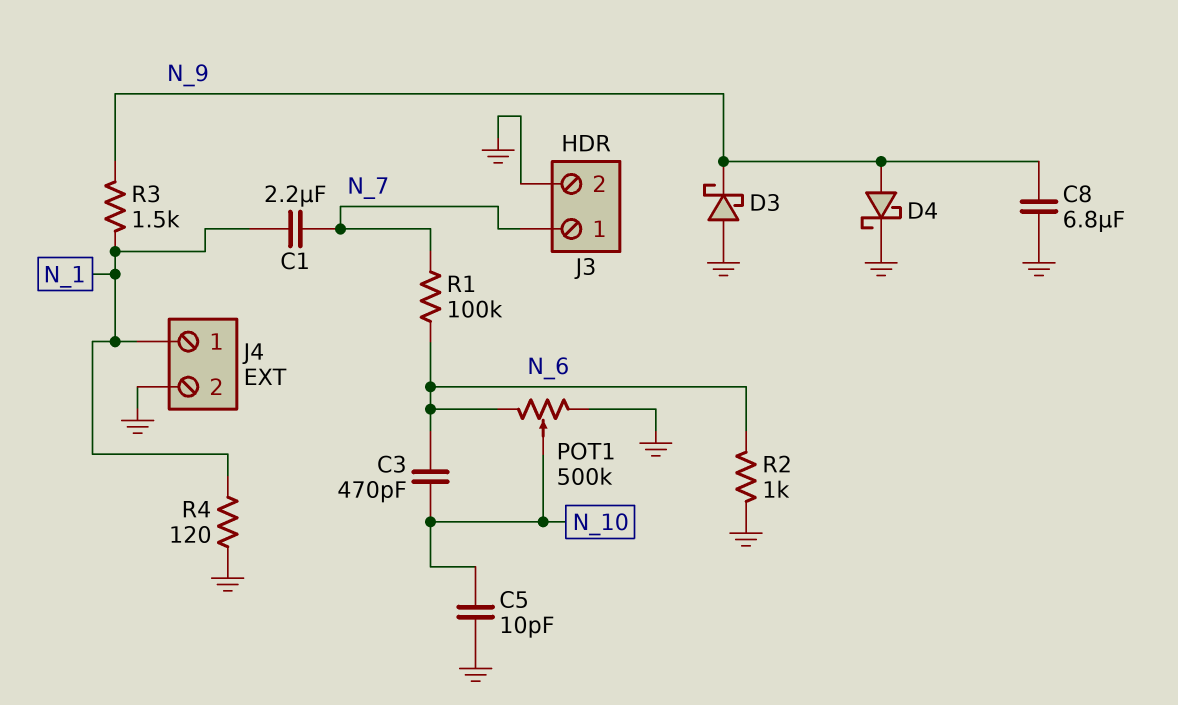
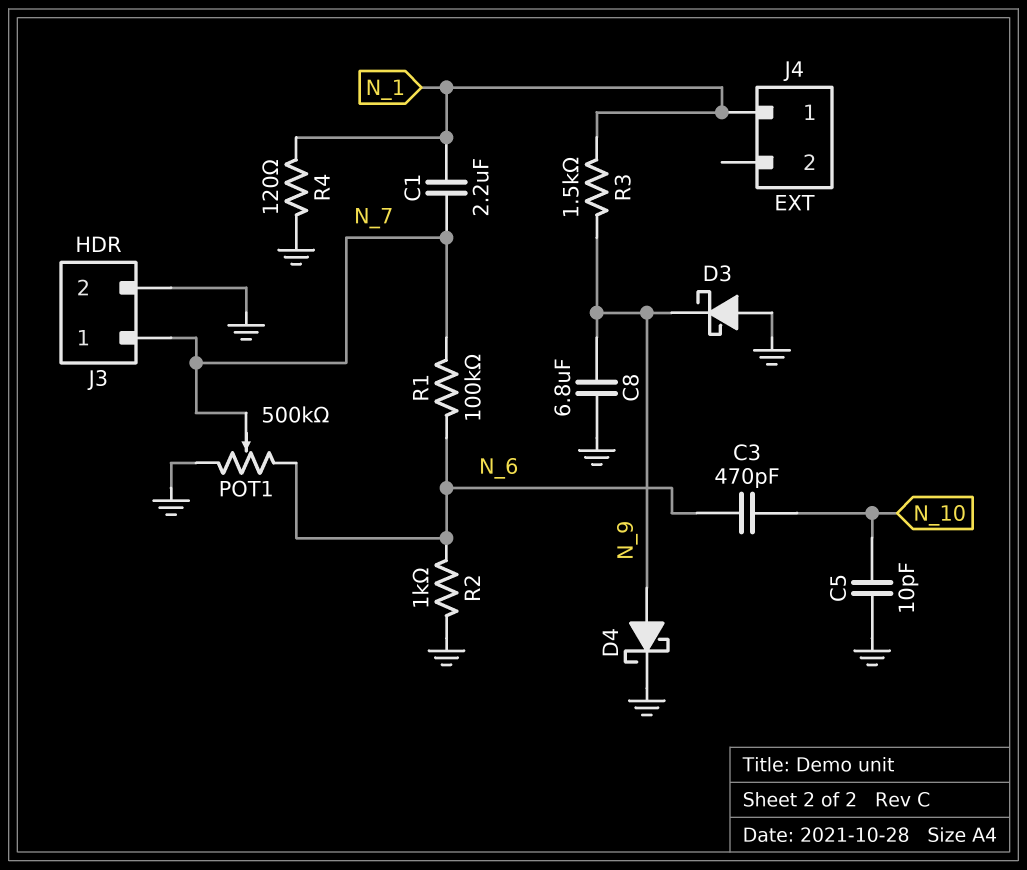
J4 pin 2: GND -> none
POT1: 500k (GND, N_6, wiper N_10) -> 500k (GND, N_6, wiper N_7)

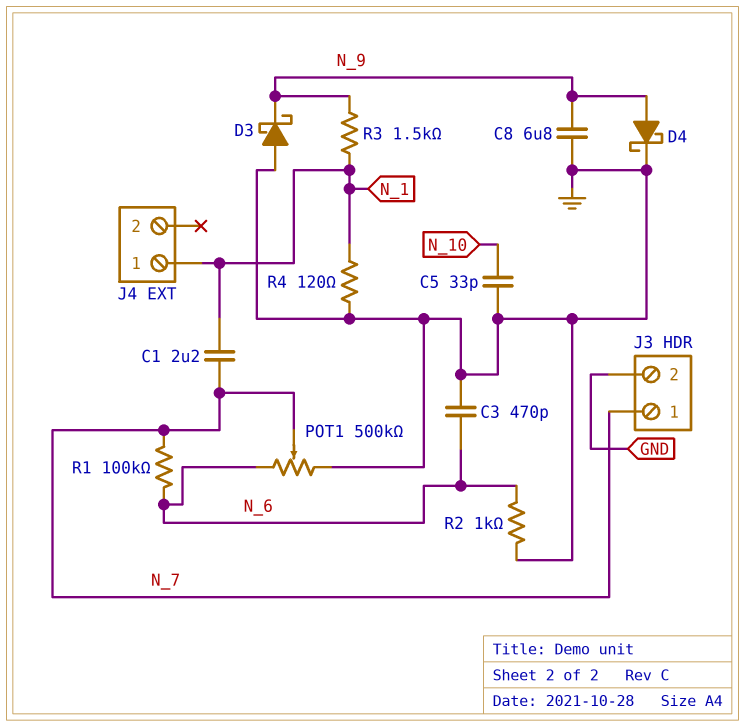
C3: 470pF (N_6, N_10) -> 470pF (GND, N_6)
C5: 10pF (GND, N_10) -> 33pF (GND, N_10)

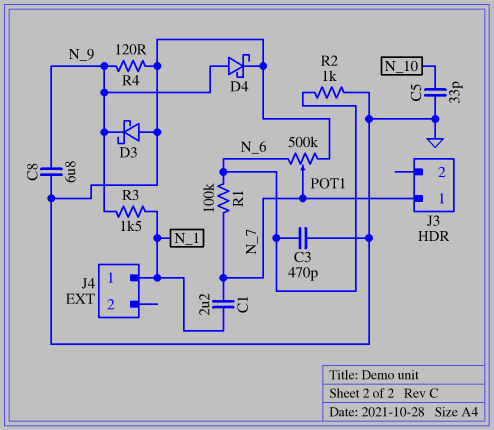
J3 pin 2: GND -> none
R4: 120 (GND, N_1) -> 120 (GND, N_9)

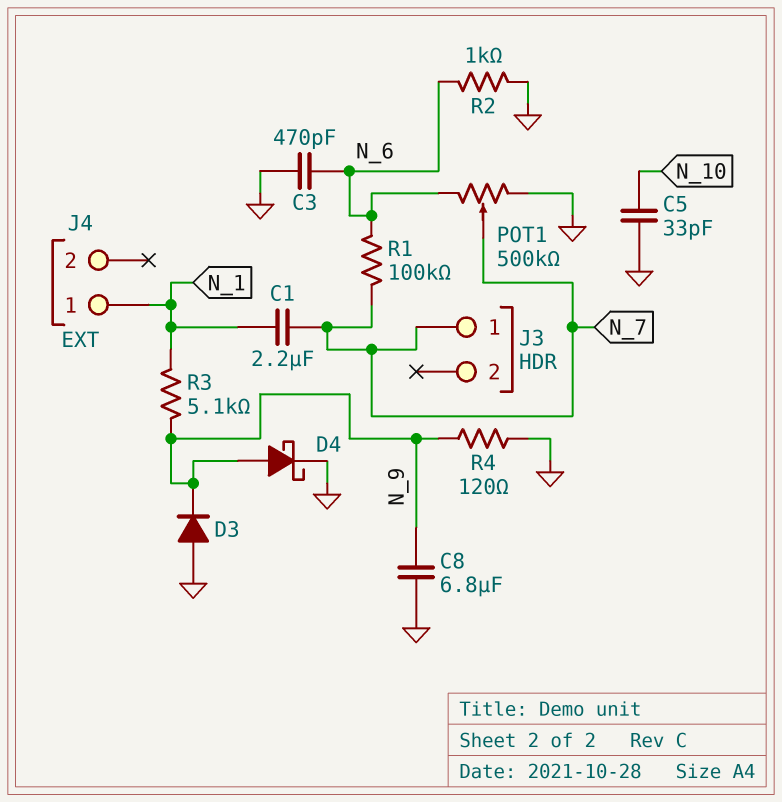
D3: schottky (A GND, K N_9) -> diode (A GND, K N_9)
R3: 1.5k (N_1, N_9) -> 5.1k (N_1, N_9)

